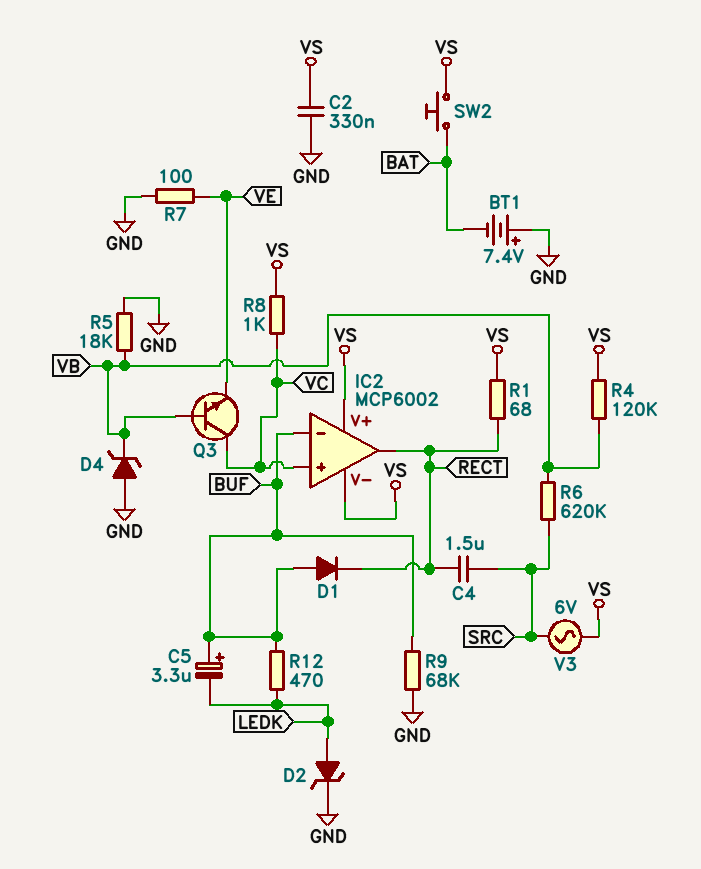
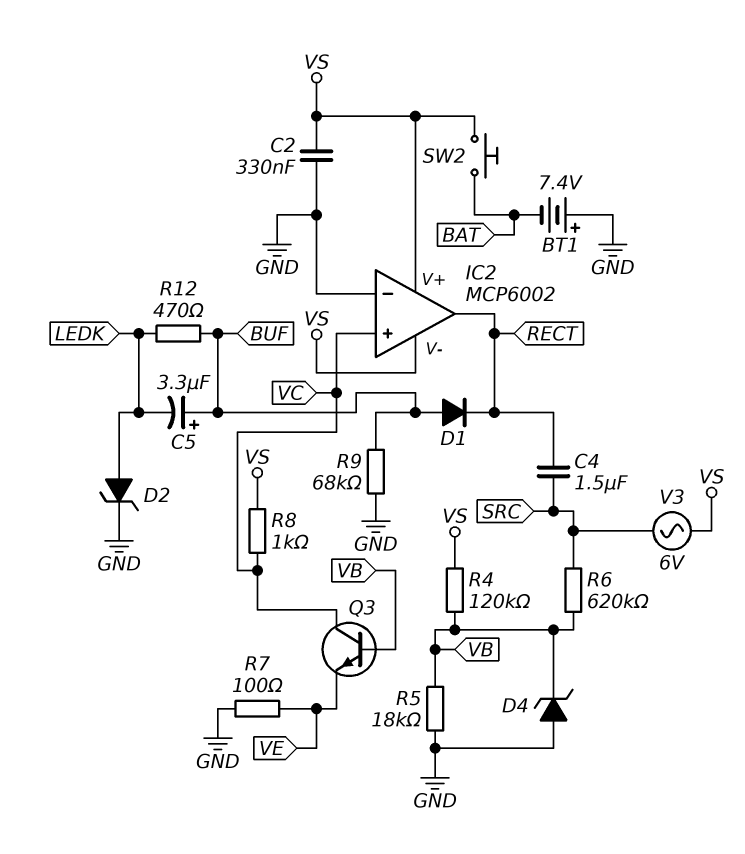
IC2 pin in-: BUF -> GND
R1: 68 (RECT, VS) -> none

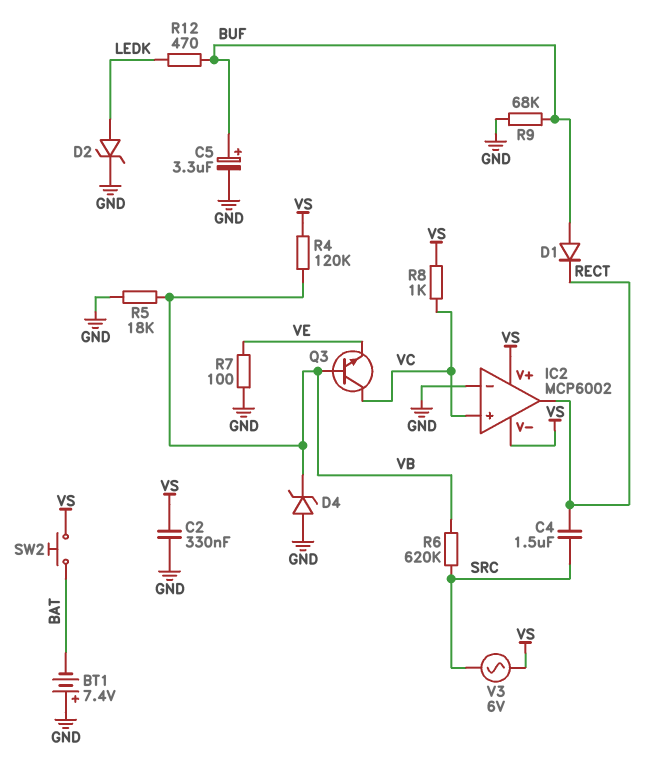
C5: 3.3uF (plus BUF, minus LEDK) -> 3.3uF (plus BUF, minus GND)

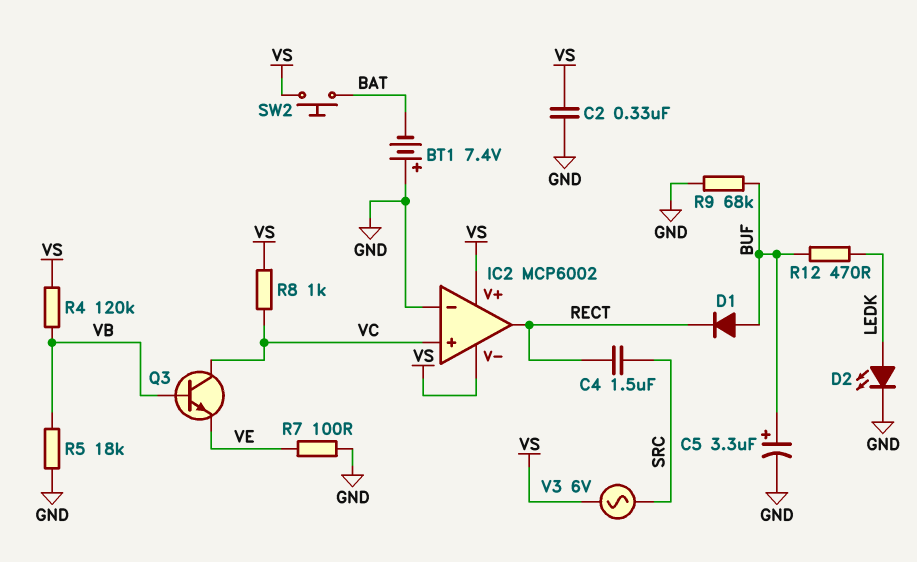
D2: zener (A LEDK, K GND) -> LED (A LEDK, K GND)
D4: zener (A GND, K VB) -> none
R6: 620k (SRC, VB) -> none

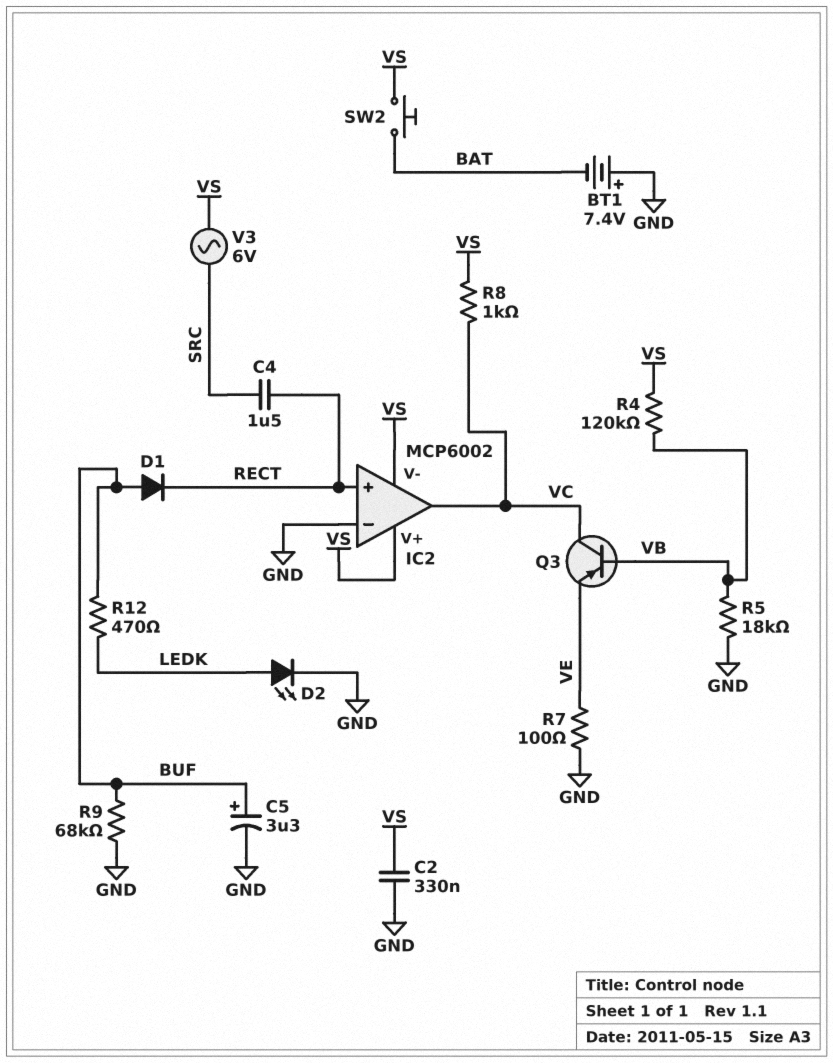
IC2 pin in+: VC -> RECT
IC2 pin out: RECT -> VC
Q3: NPN (B VB, C VC, E VE) -> PNP (B VB, C VC, E VE)

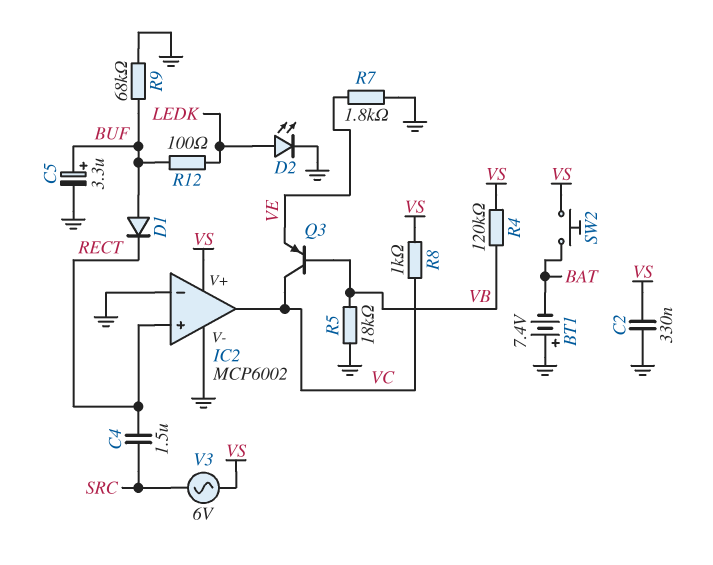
IC2 pin V-: VS -> GND
R7: 100 (GND, VE) -> 1.8k (GND, VE)
R12: 470 (BUF, LEDK) -> 100 (BUF, LEDK)

